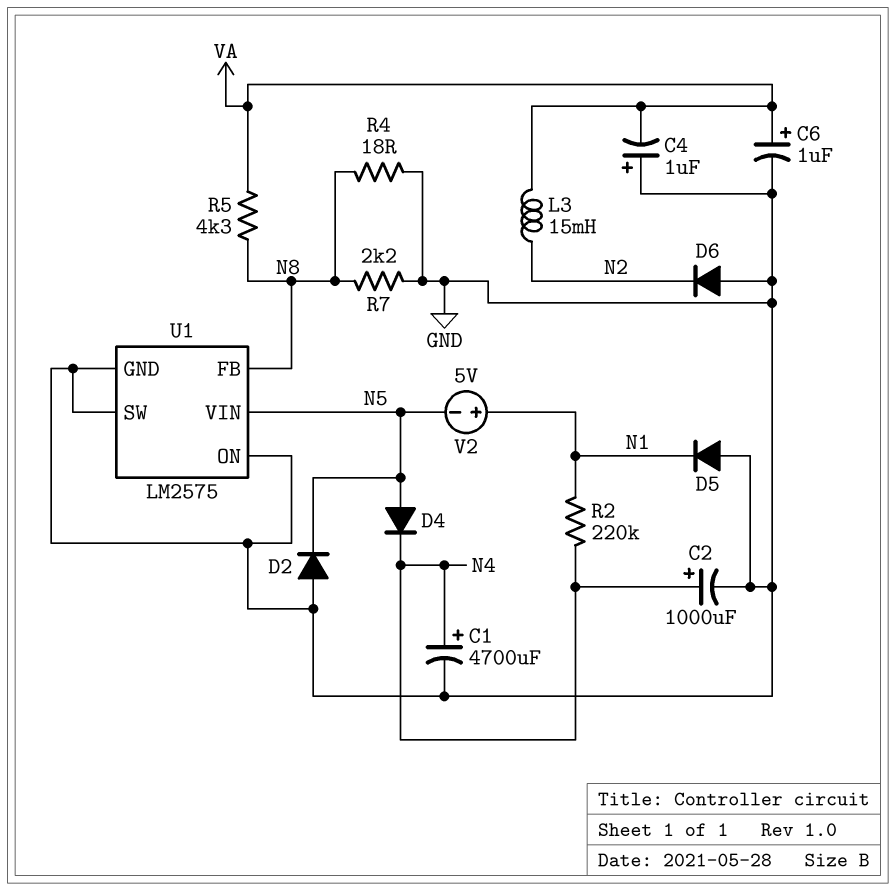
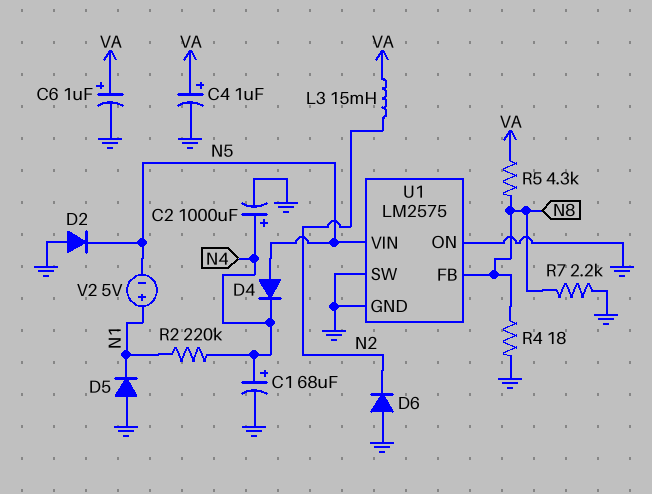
C1: 4700uF (plus N4, minus GND) -> 68uF (plus N4, minus GND)
C4: 1uF (plus GND, minus VA) -> 1uF (plus VA, minus GND)

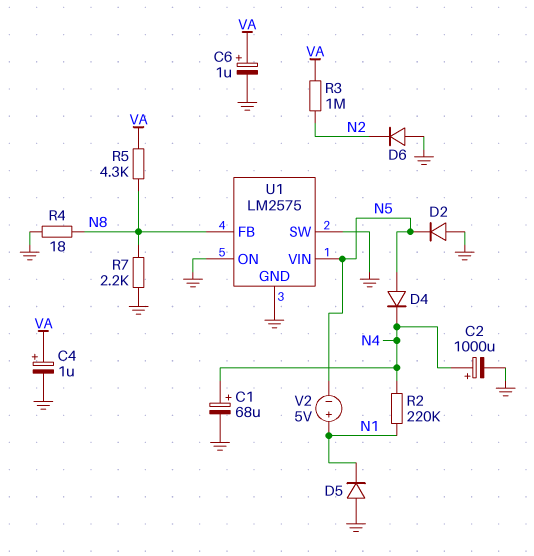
L3: 15mH (N2, VA) -> none
R3: none -> 1M (N2, VA)

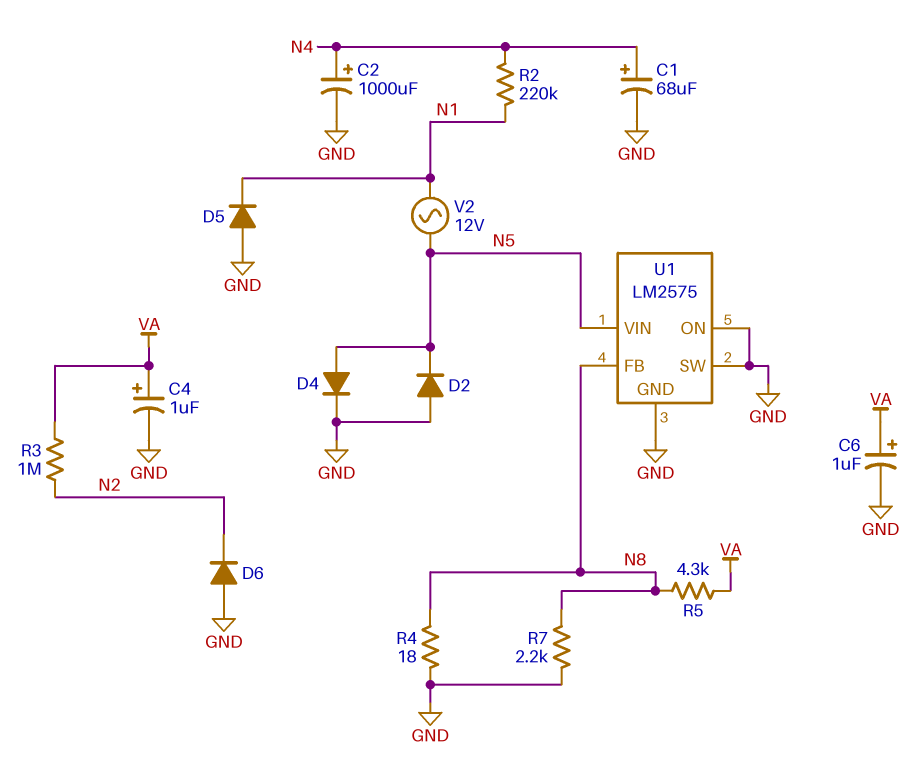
D4: diode (A N5, K N4) -> diode (A N5, K GND)
V2: 5V (plus N1, minus N5) -> AC 12V (N1, N5)

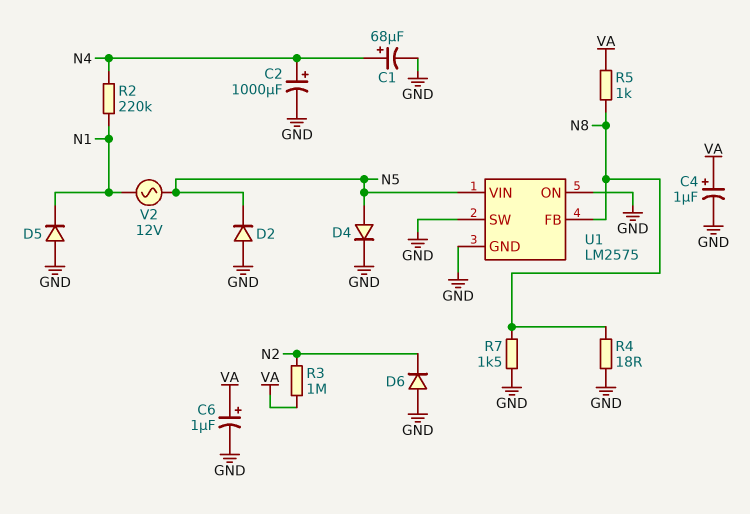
R5: 4.3k (N8, VA) -> 1k (N8, VA)
R7: 2.2k (GND, N8) -> 1.5k (GND, N8)

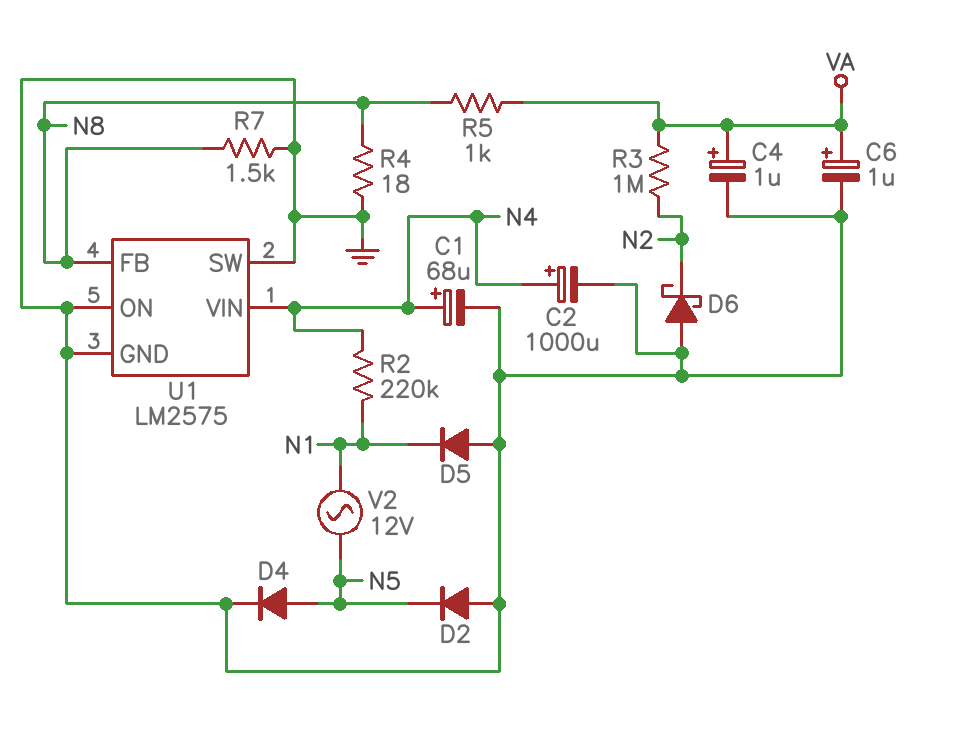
D6: diode (A GND, K N2) -> schottky (A GND, K N2)
U1 pin VIN: N5 -> N4

